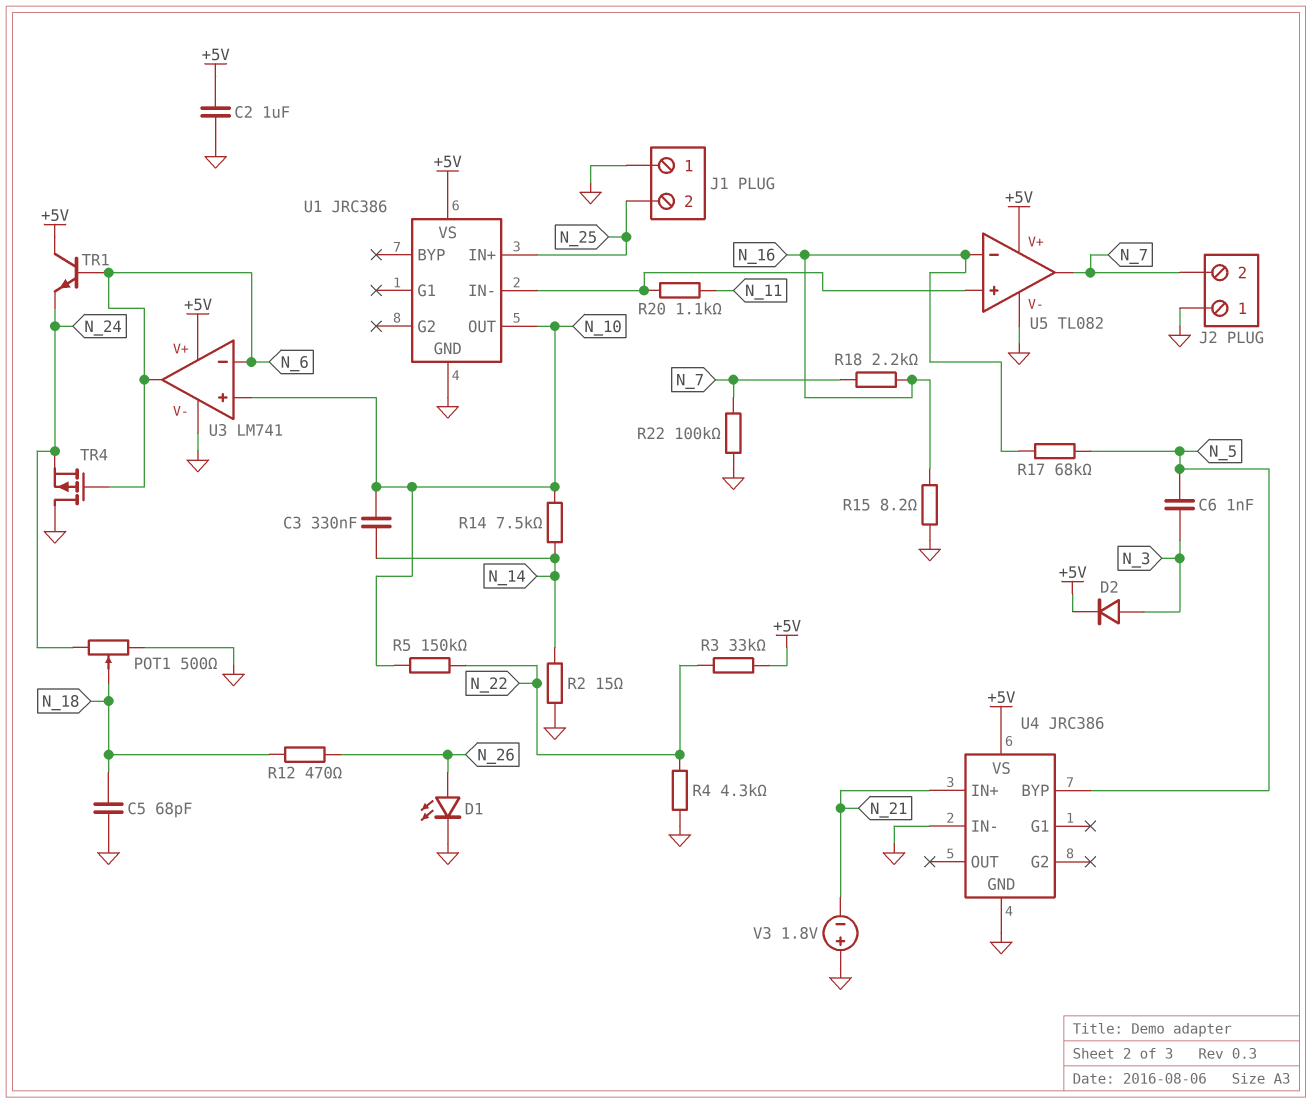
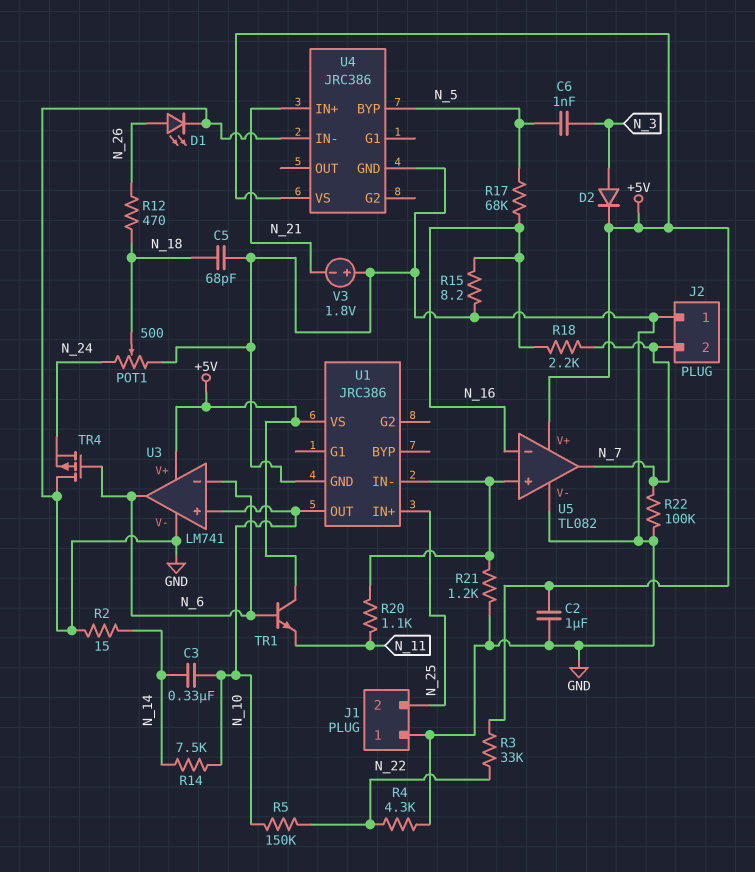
R21: none -> 1.2k (GND, U1/IN-)
TR1: NPN (B N_6, C +5V, E N_24) -> NPN (B N_6, C +5V, E N_11)

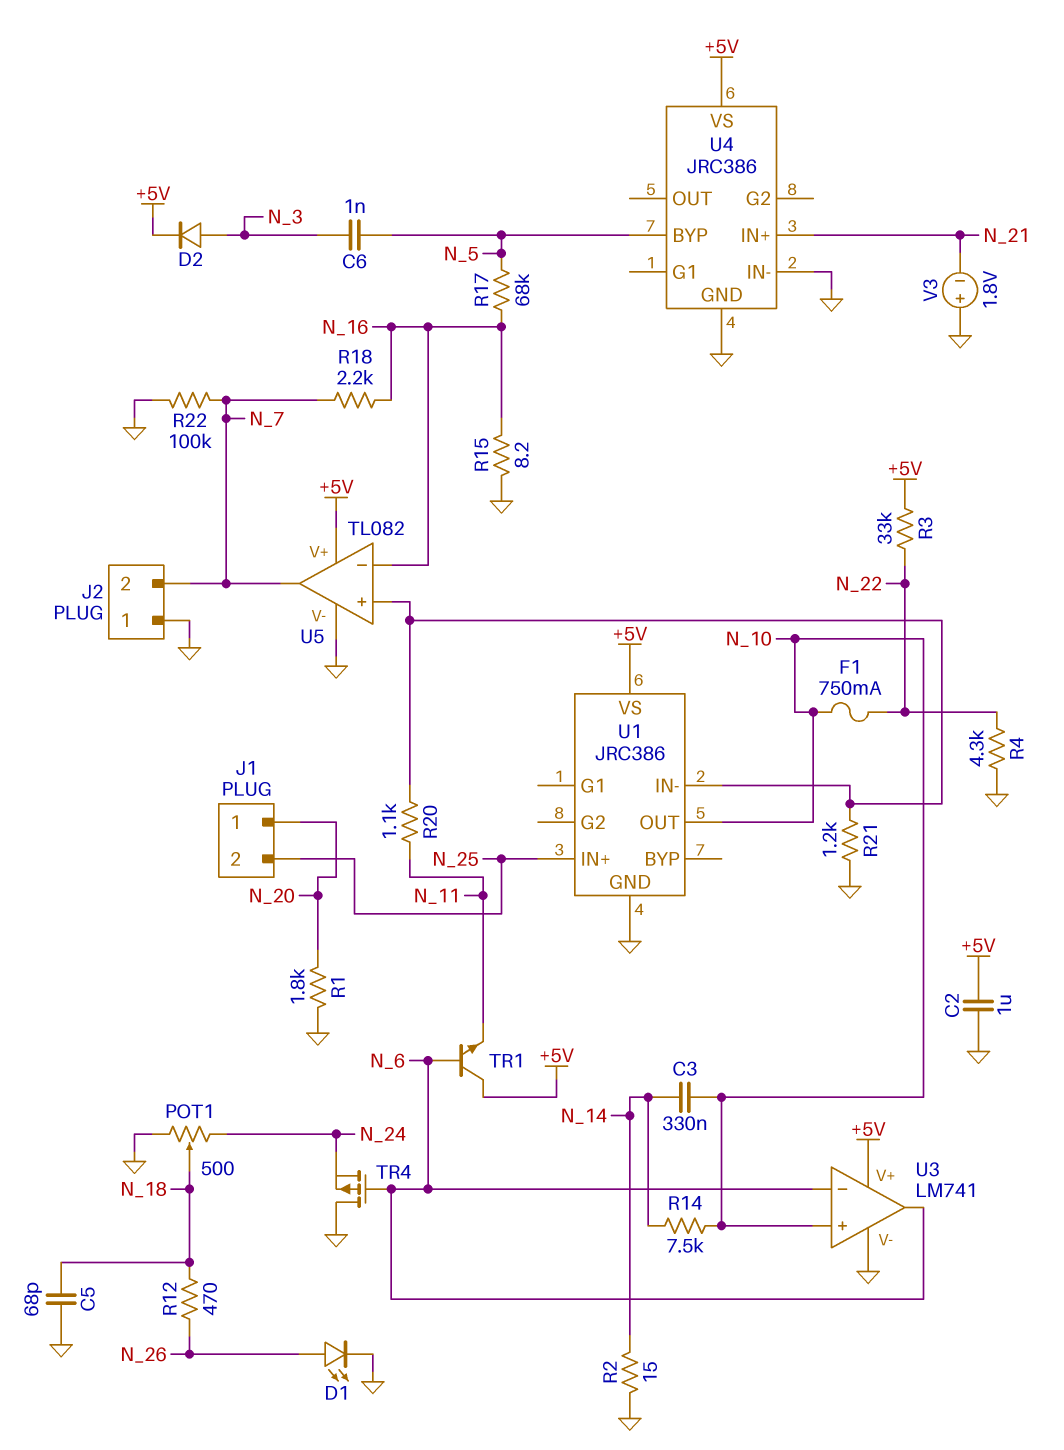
F1: none -> 750mA (N_10, N_22)
J1 pin 1: GND -> N_20
R1: none -> 1.8k (GND, N_20)
R5: 150k (N_10, N_22) -> none

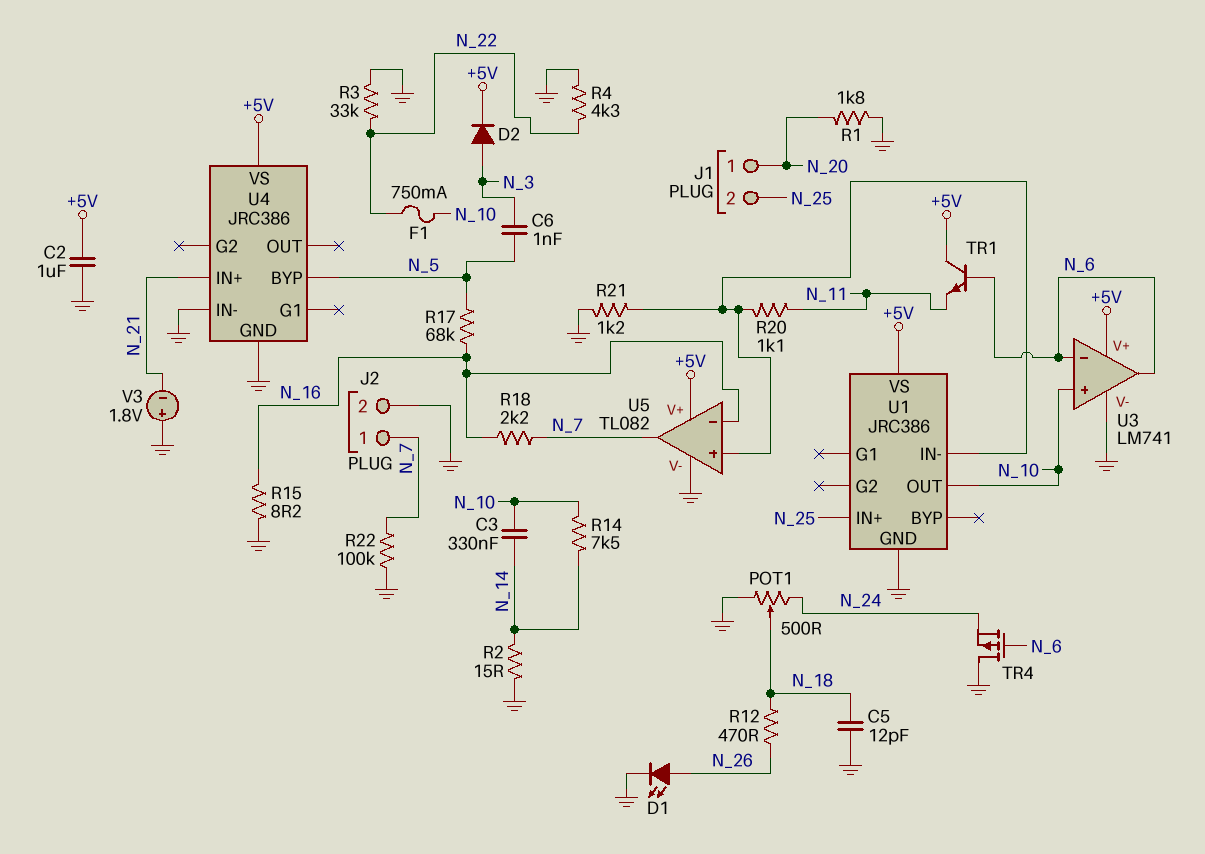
C5: 68pF (GND, N_18) -> 12pF (GND, N_18)
J2 pin 1: GND -> N_7
J2 pin 2: N_7 -> GND
R3: 33k (+5V, N_22) -> 33k (GND, N_22)

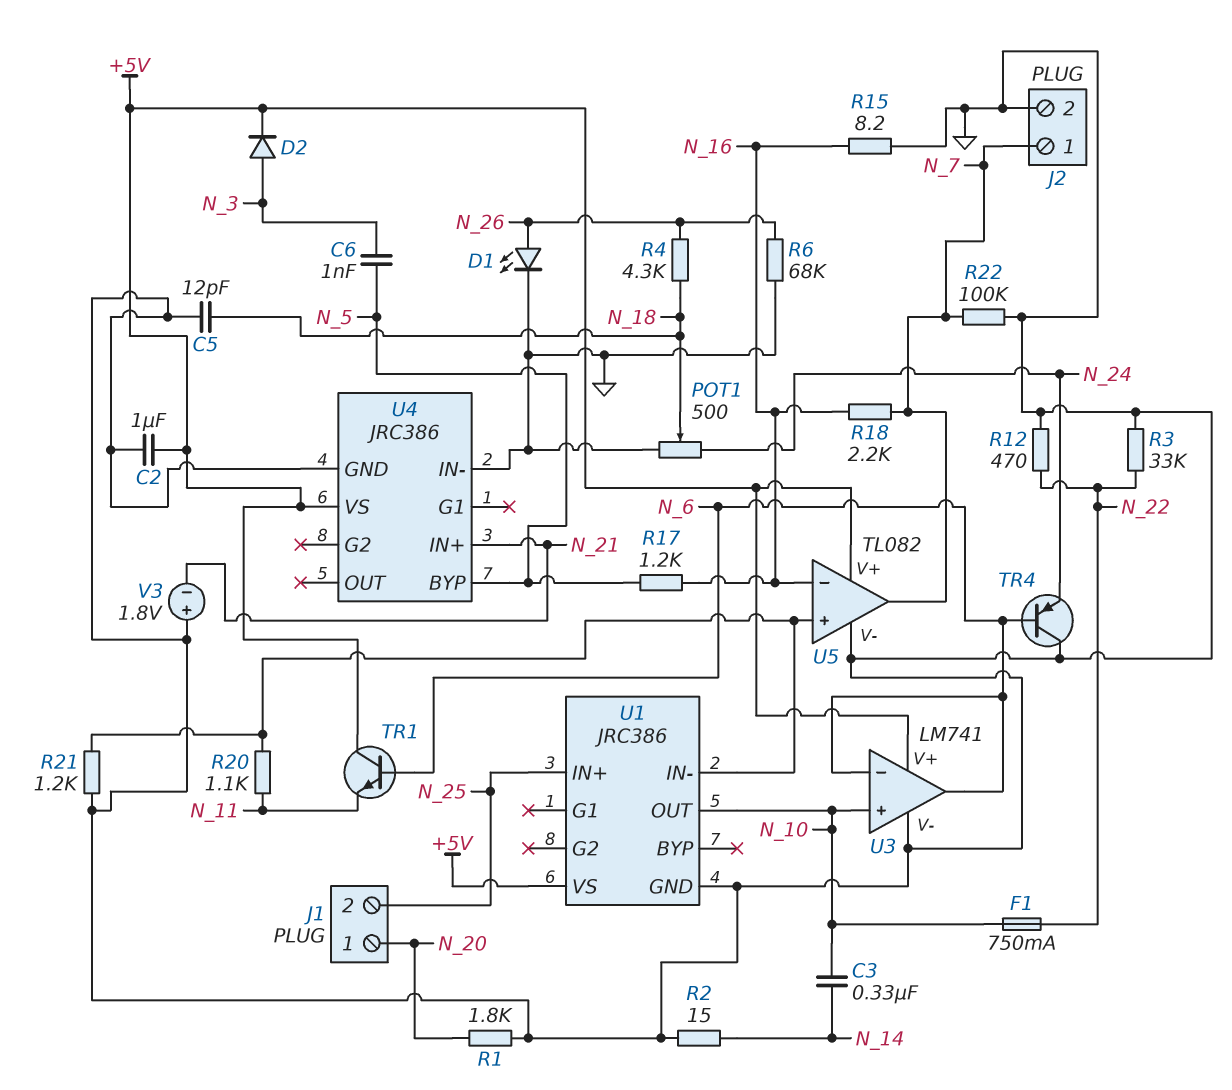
R4: 4.3k (GND, N_22) -> 4.3k (N_18, N_26)
R6: none -> 68k (GND, N_26)
R12: 470 (N_18, N_26) -> 470 (GND, N_22)
R14: 7.5k (N_10, N_14) -> none
R17: 68k (N_5, N_16) -> 1.2k (N_5, N_16)
TR4: PMOS (G N_6, D GND, S N_24) -> PNP (B N_6, C GND, E N_24)

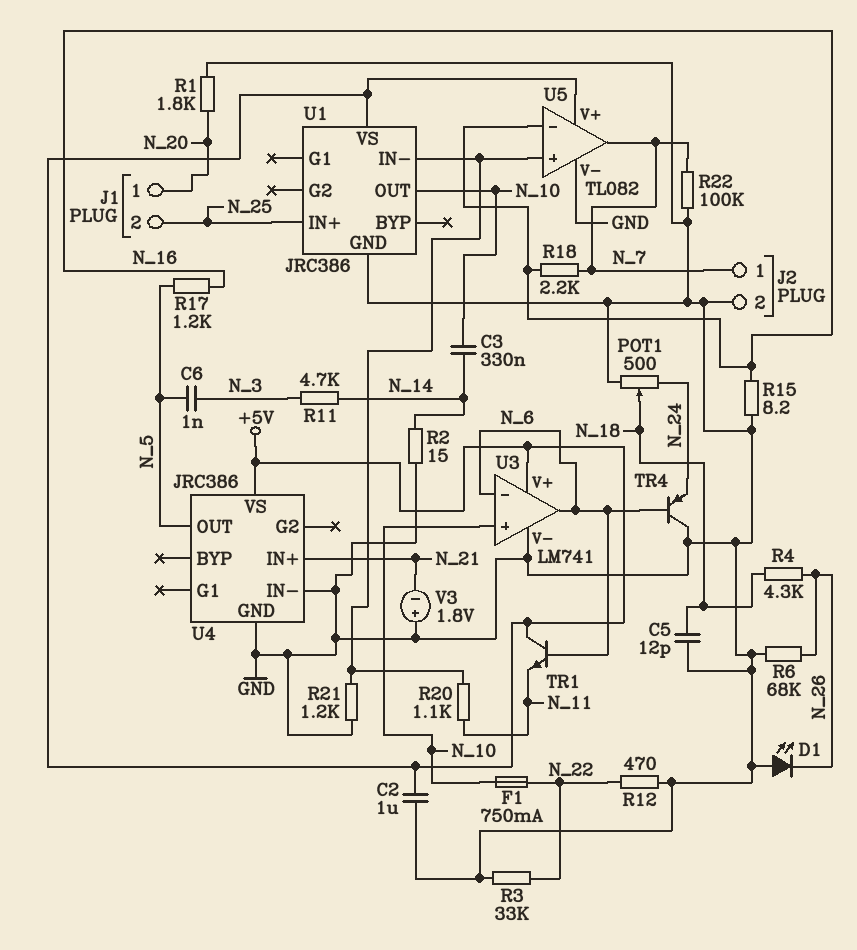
D1: LED (A N_26, K GND) -> LED (A GND, K N_26)
D2: diode (A N_3, K +5V) -> none
R11: none -> 4.7k (N_3, N_14)
U4 pin BYP: N_5 -> none
U4 pin OUT: none -> N_5

